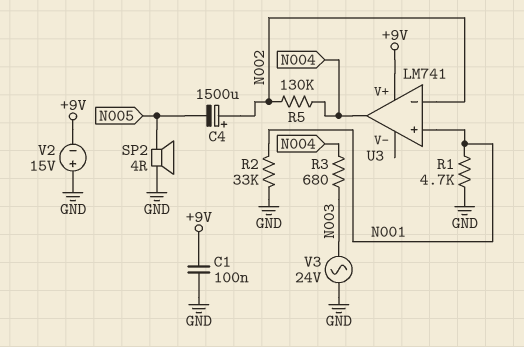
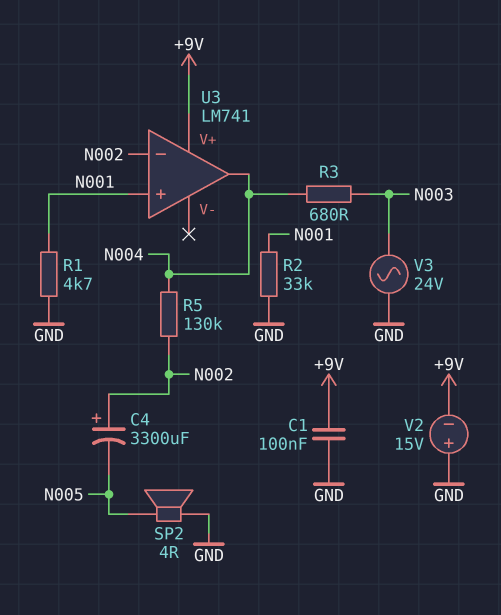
C4: 1500uF (plus N002, minus N005) -> 3300uF (plus N002, minus N005)

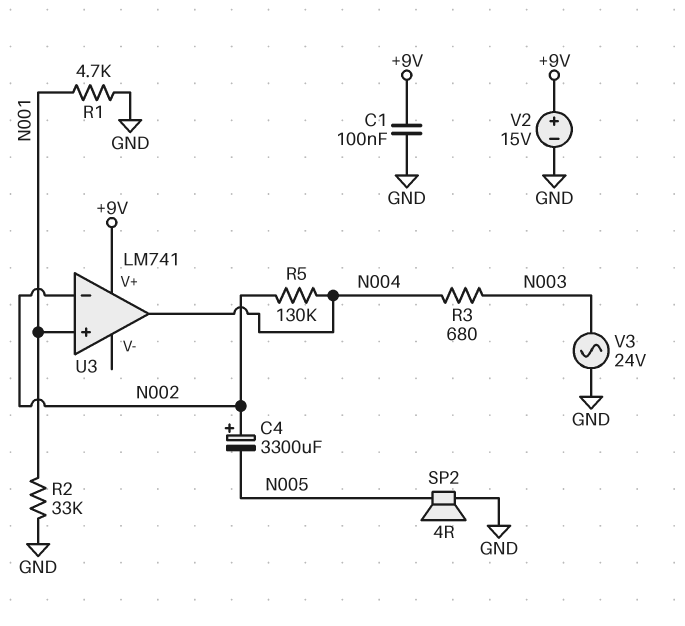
V2: 15V (plus GND, minus +9V) -> 15V (plus +9V, minus GND)

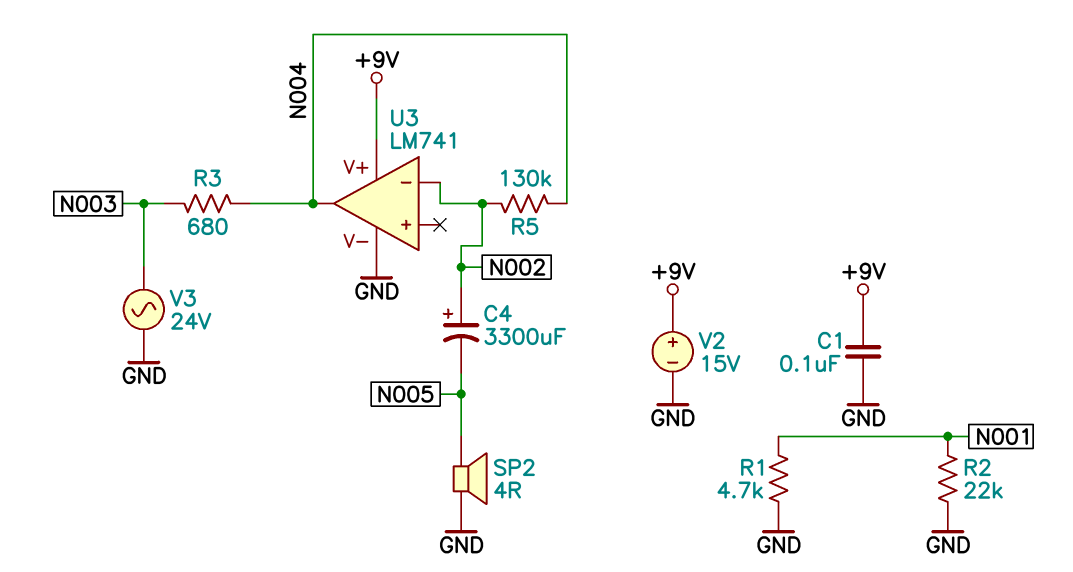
R2: 33k (GND, N001) -> 22k (GND, N001)
U3 pin V-: none -> GND
U3 pin in+: N001 -> none

